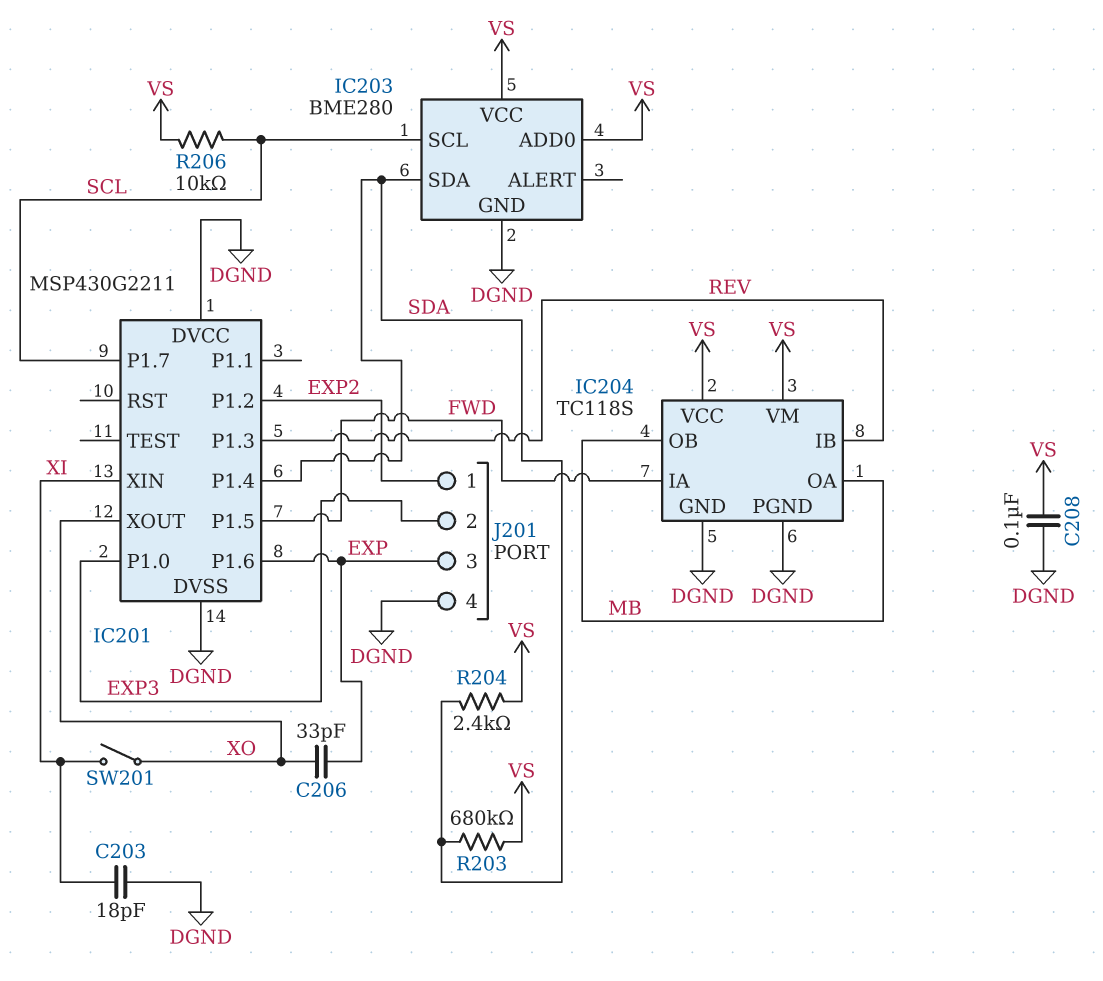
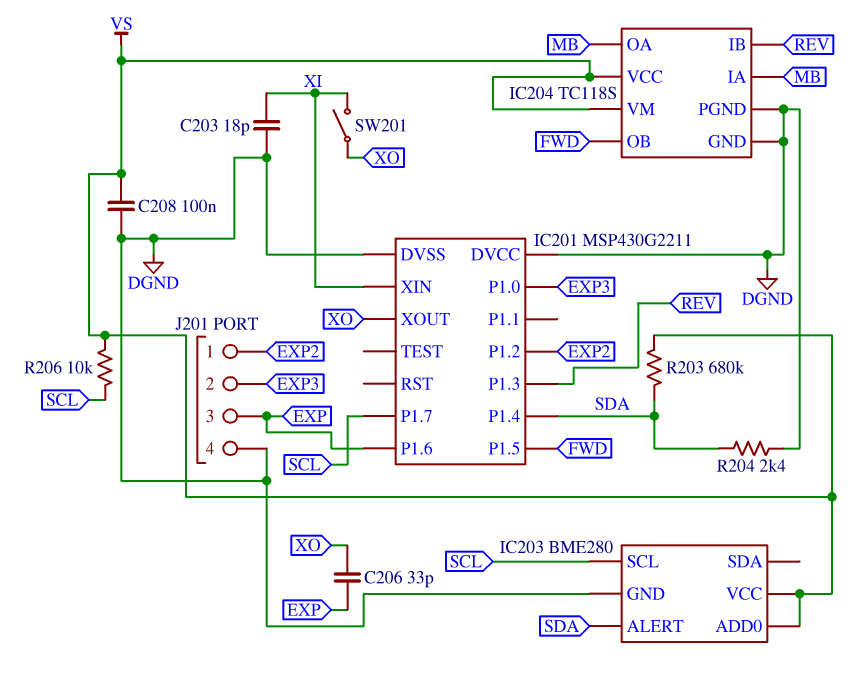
IC203 pin ALERT: none -> SDA
IC203 pin SDA: SDA -> none
IC204 pin IA: FWD -> MB
IC204 pin OB: MB -> FWD
R204: 2.4k (SDA, VS) -> 2.4k (DGND, SDA)

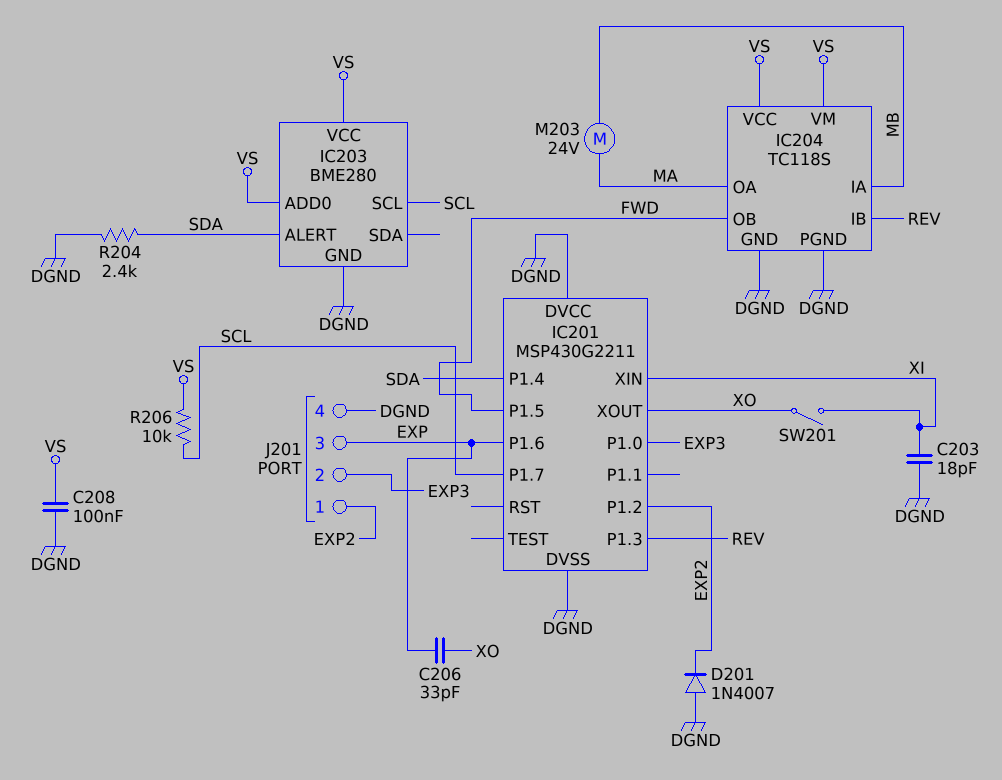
D201: none -> diode 1N4007 (A DGND, K EXP2)
IC204 pin OA: MB -> MA
M203: none -> motor 24V (MA, MB)
R203: 680k (SDA, VS) -> none

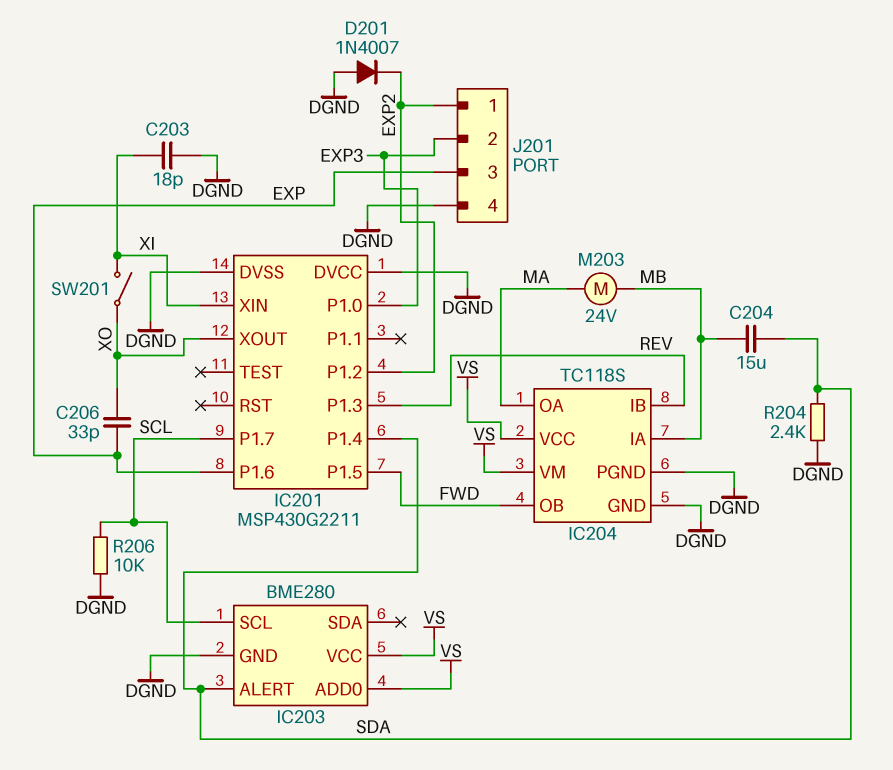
C204: none -> 15uF (MB, SDA)
C208: 100nF (DGND, VS) -> none
R206: 10k (SCL, VS) -> 10k (DGND, SCL)

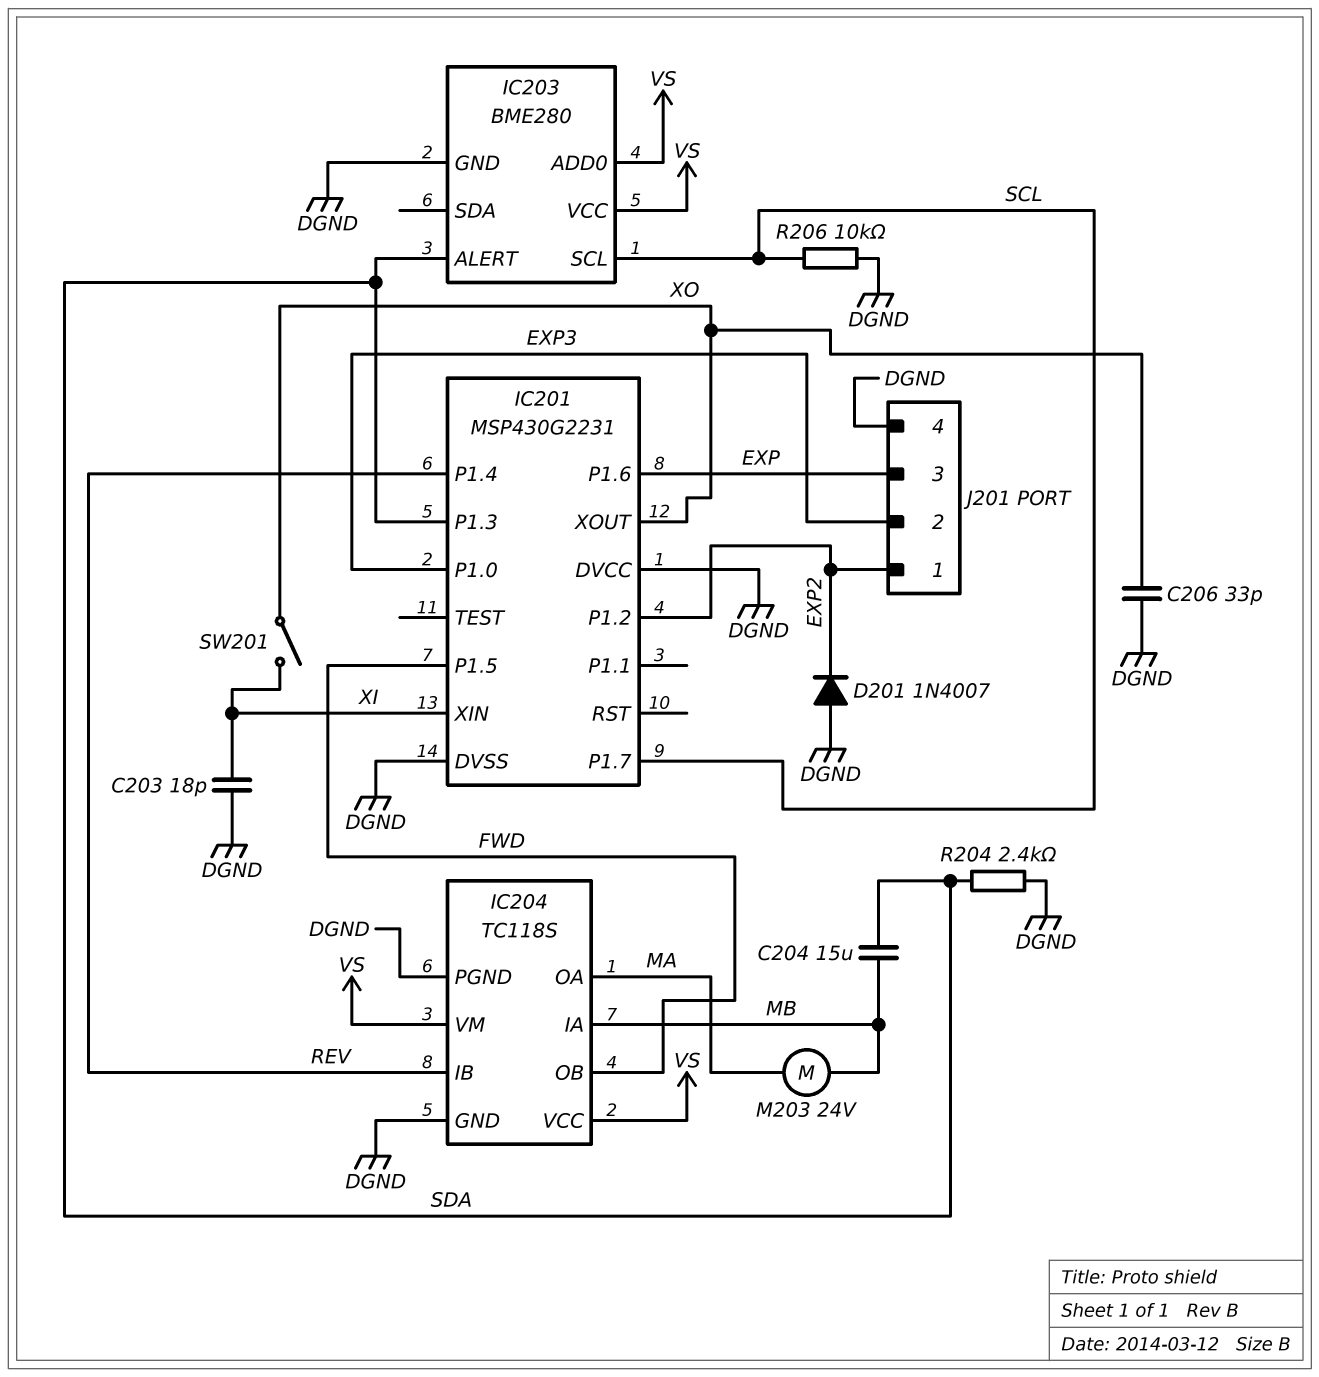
C206: 33pF (EXP, XO) -> 33pF (DGND, XO)
IC201: MSP430G2211 -> MSP430G2231
IC201 pin P1.3: REV -> SDA
IC201 pin P1.4: SDA -> REV

